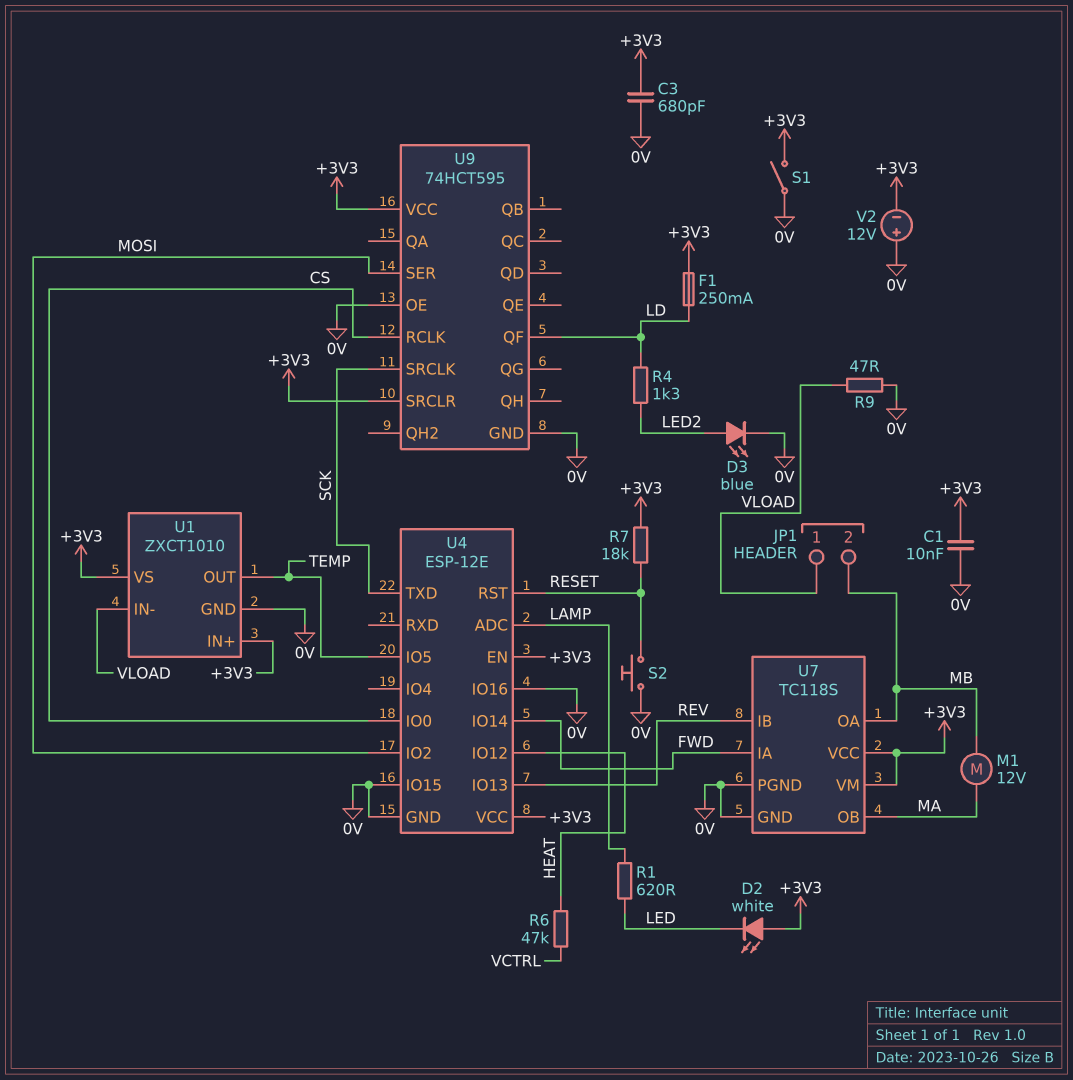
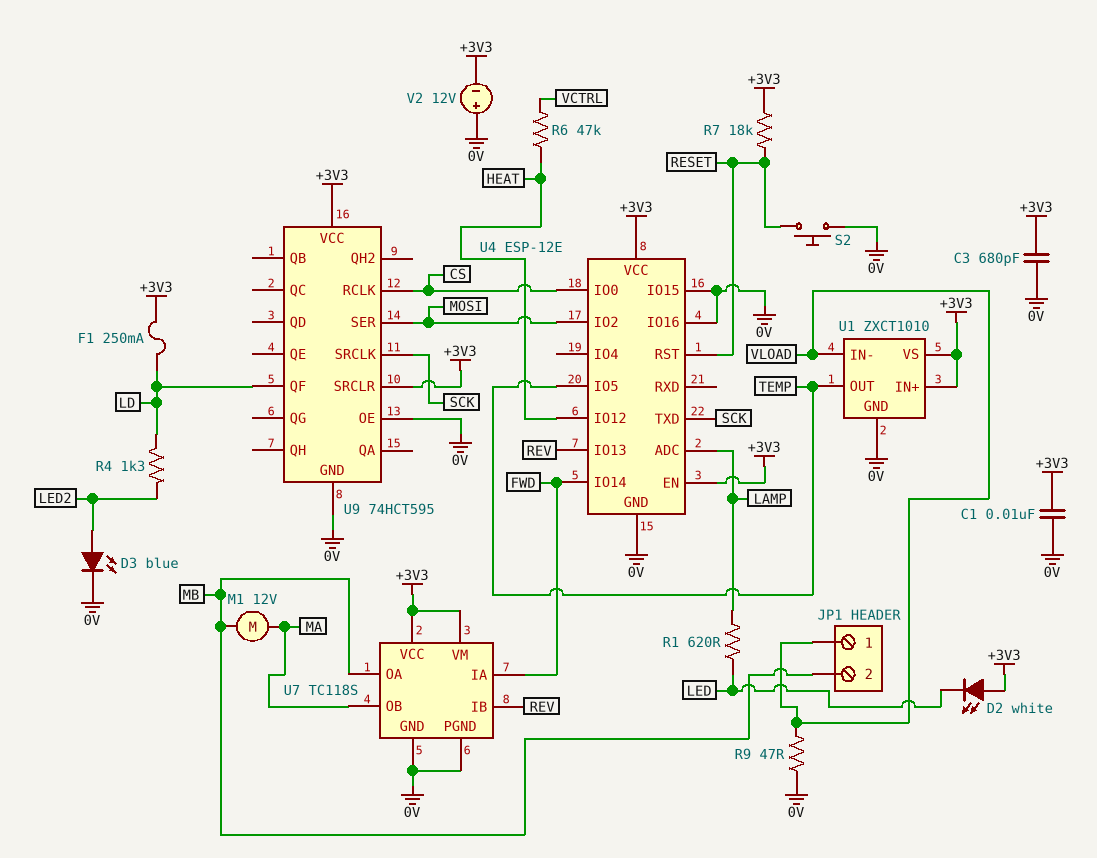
S1: switch (+3V3, 0V) -> none

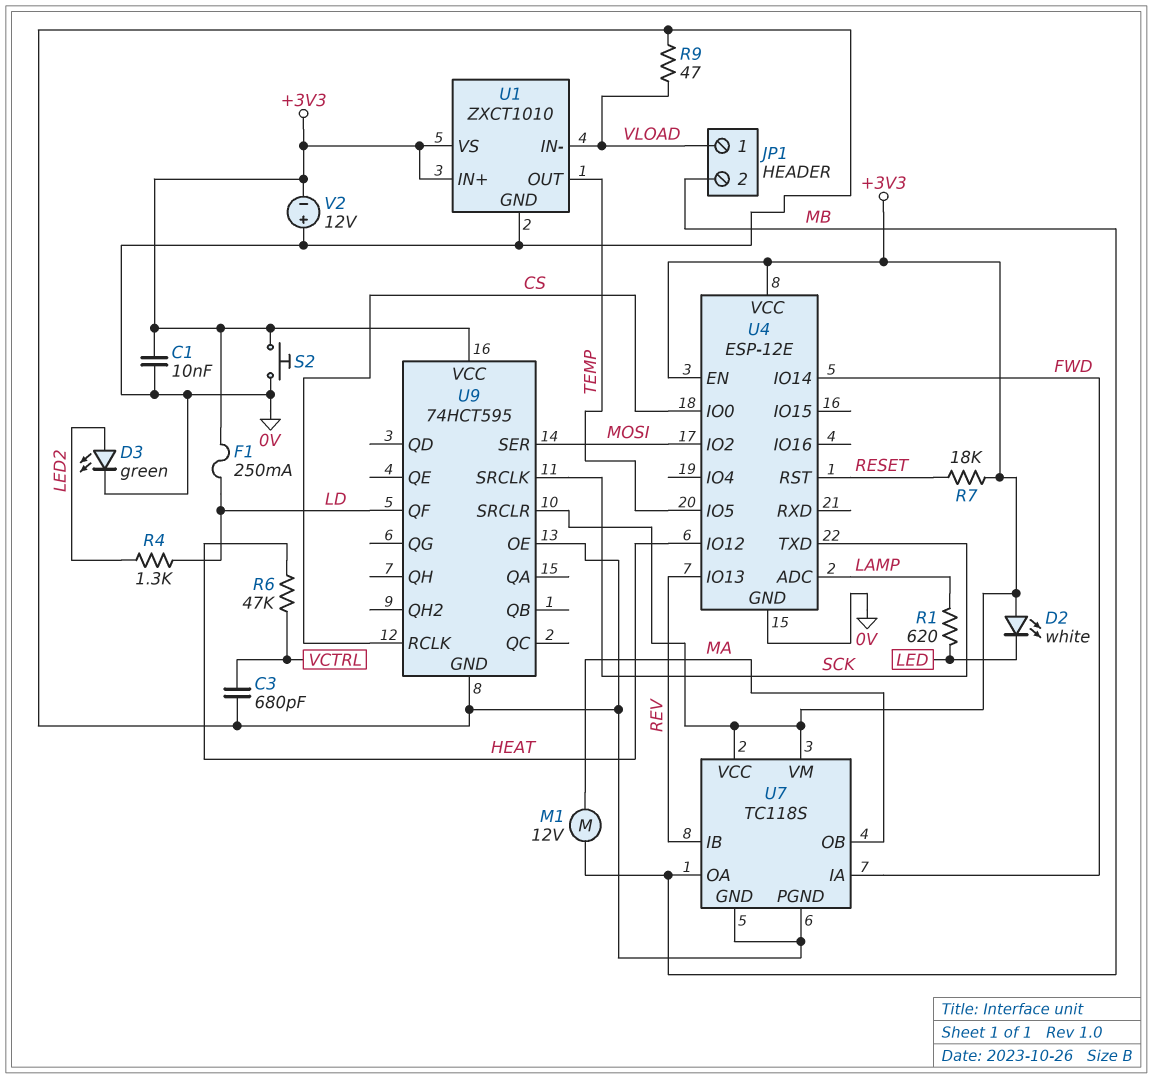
C3: 680pF (+3V3, 0V) -> 680pF (0V, VCTRL)
D3: LED blue (A LED2, K 0V) -> LED green (A LED2, K 0V)
S2: button (0V, RESET) -> button (+3V3, 0V)
U4 pin IO15: 0V -> none
U4 pin IO16: 0V -> none

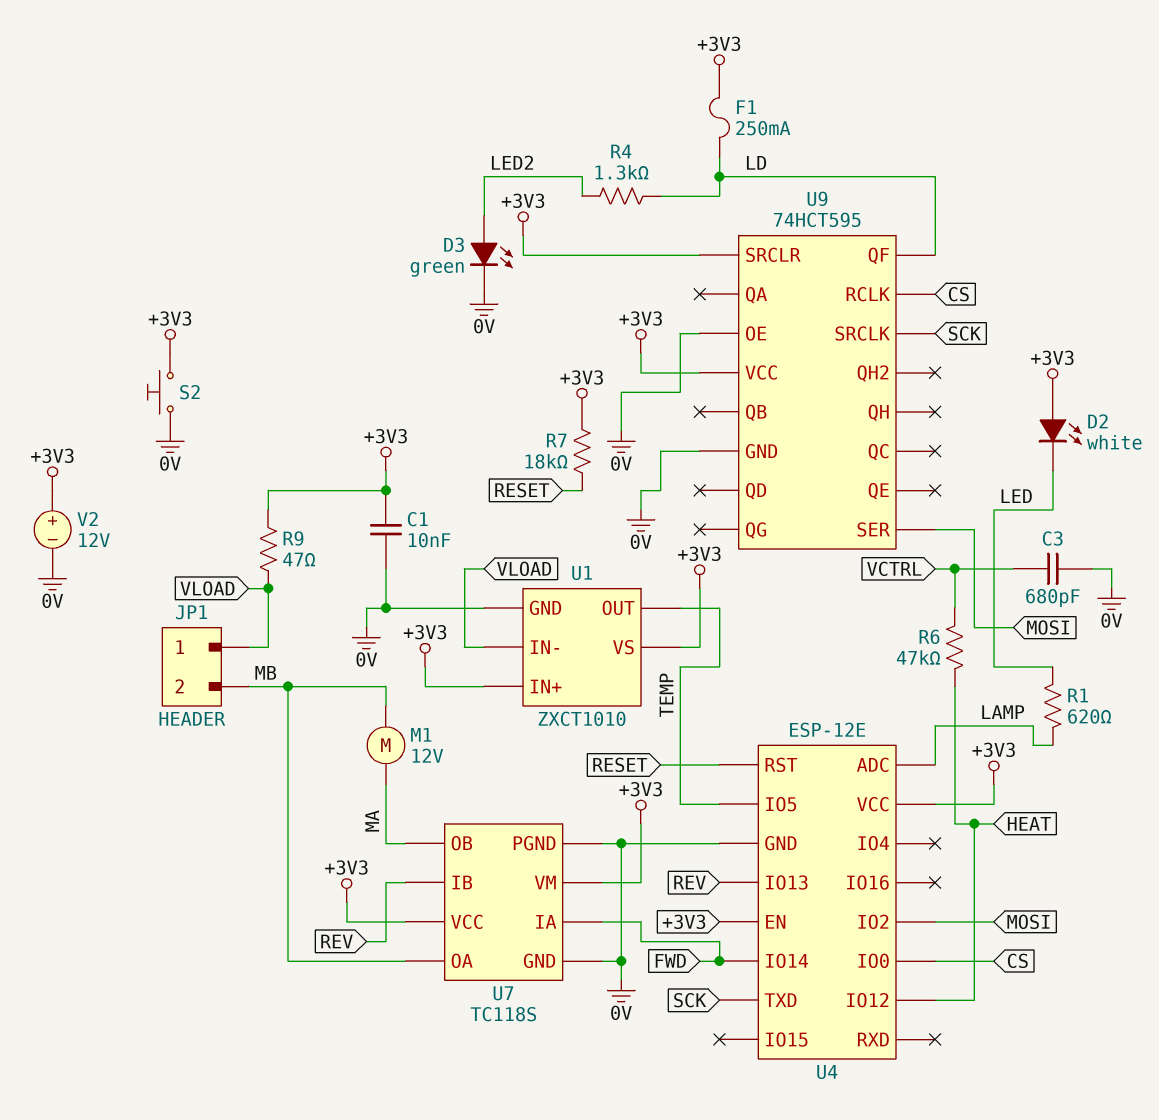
R9: 47 (0V, VLOAD) -> 47 (+3V3, VLOAD)
V2: 12V (plus 0V, minus +3V3) -> 12V (plus +3V3, minus 0V)

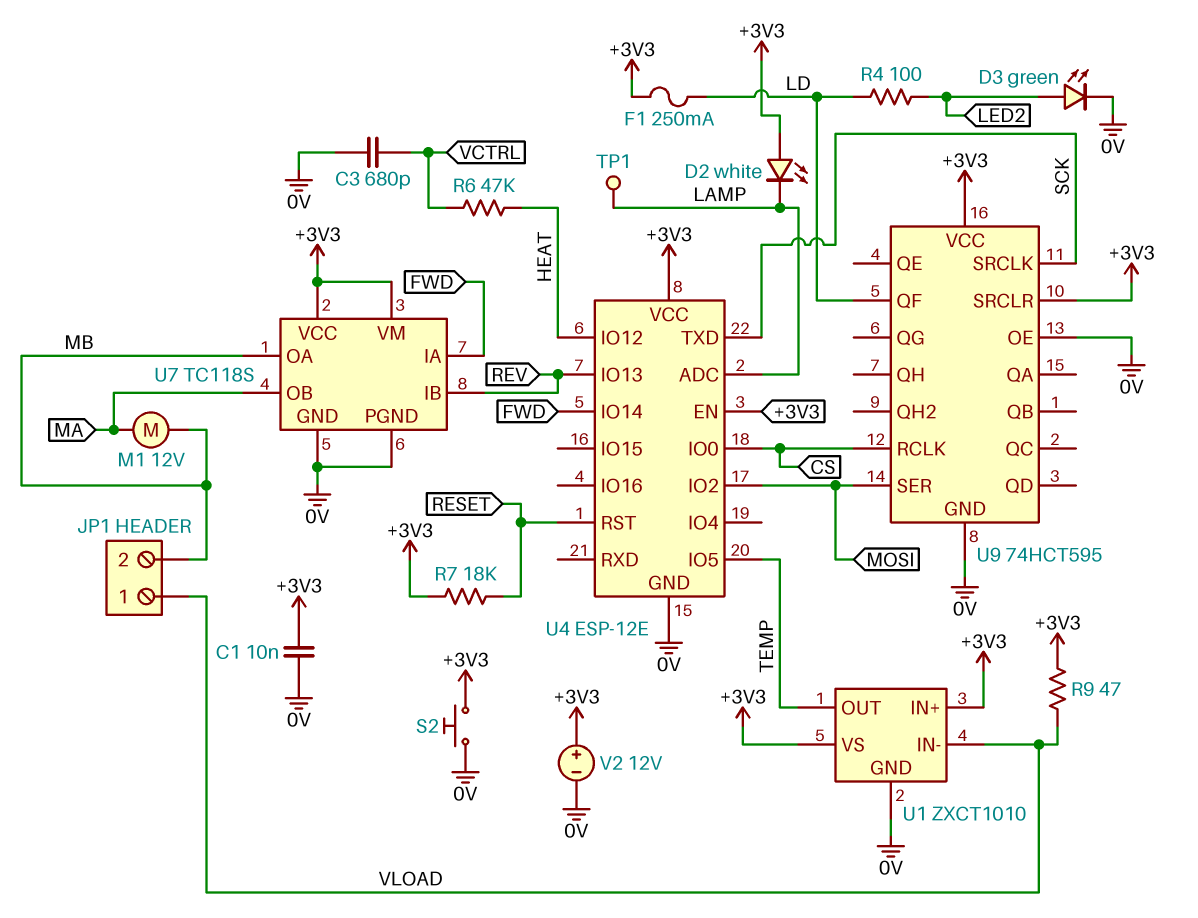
D2: LED white (A +3V3, K LED) -> LED white (A +3V3, K LAMP)
R1: 620 (LAMP, LED) -> none
R4: 1.3k (LD, LED2) -> 100 (LD, LED2)
TP1: none -> test point (LAMP)

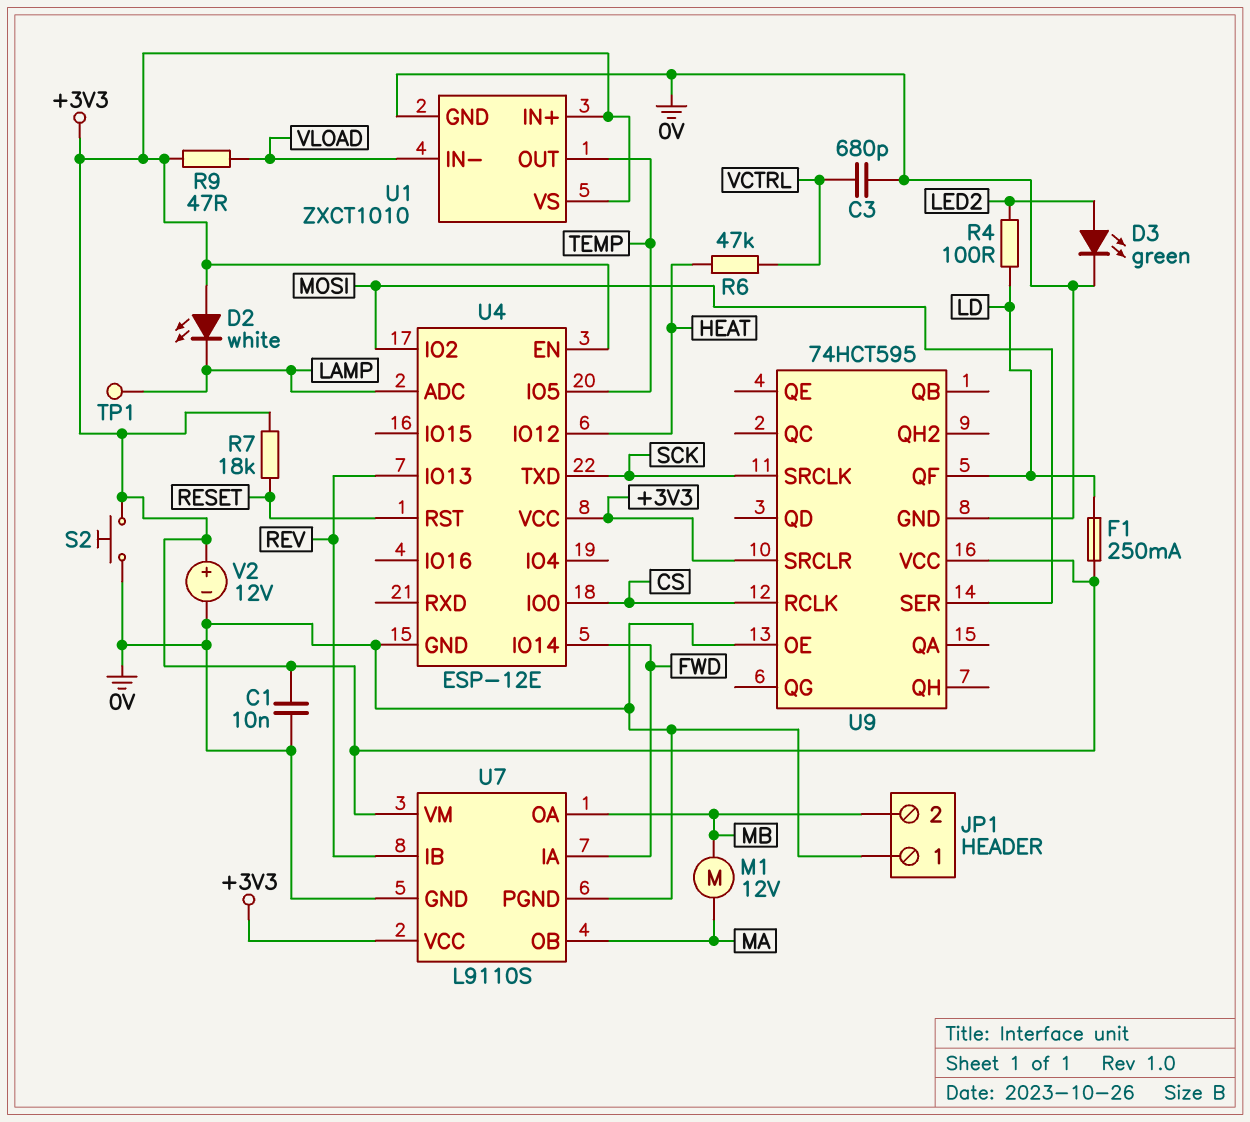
JP1 pin 1: VLOAD -> 0V
U7: TC118S -> L9110S

